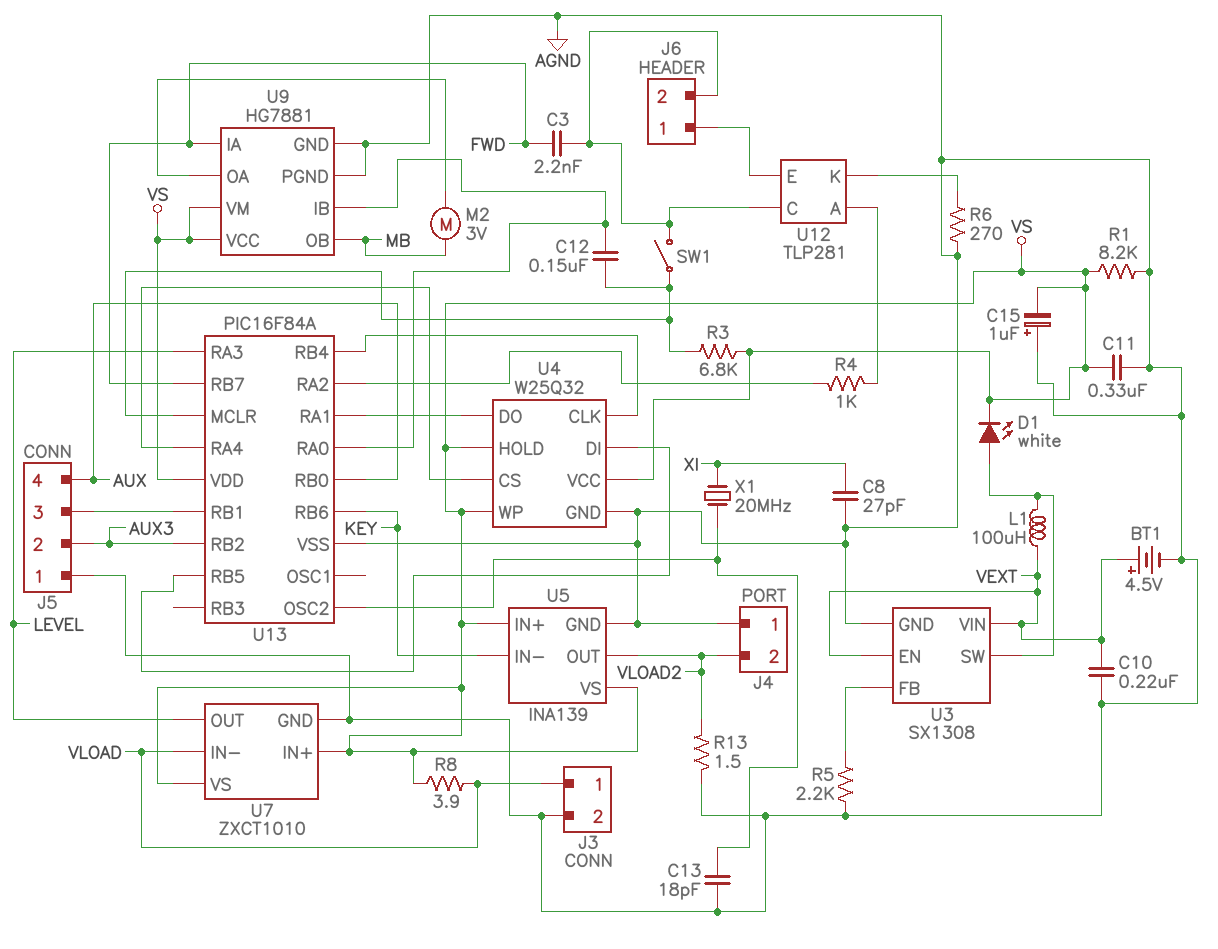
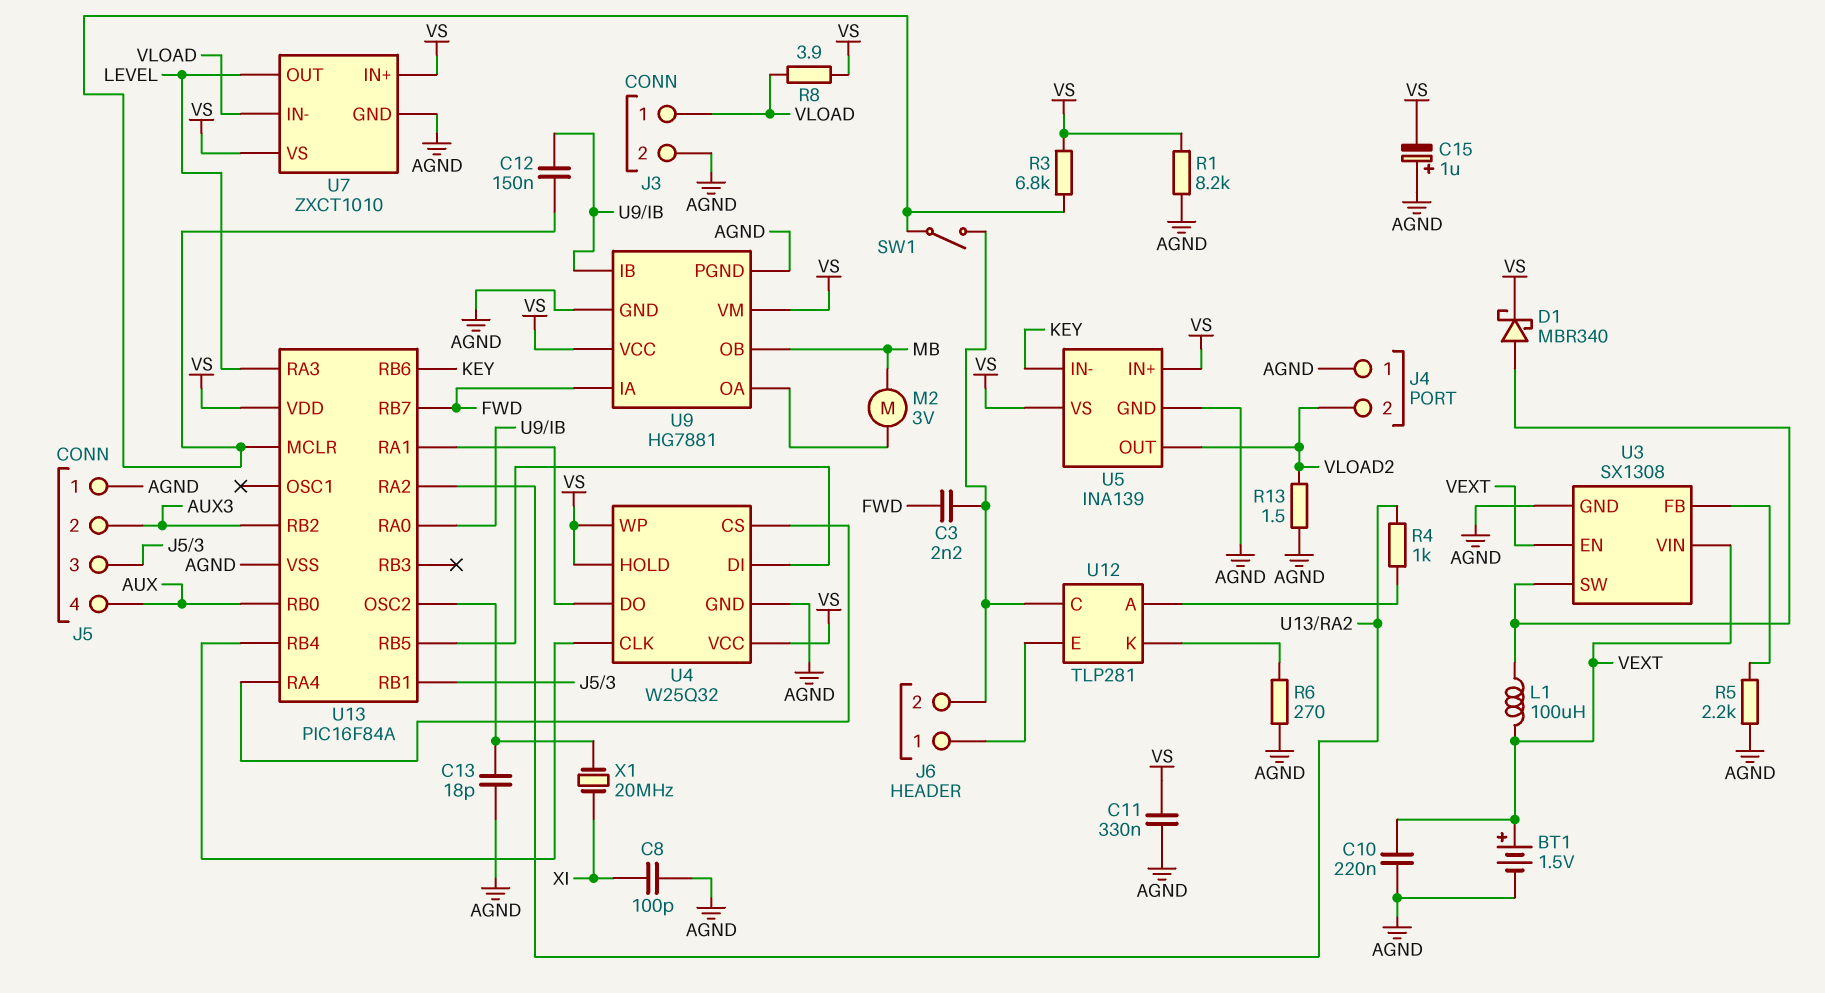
BT1: 4.5V (plus VEXT, minus AGND) -> 1.5V (plus VEXT, minus AGND)
C8: 27pF (AGND, XI) -> 100pF (AGND, XI)
D1: LED white (A U3/SW, K VS) -> schottky MBR340 (A U3/SW, K VS)

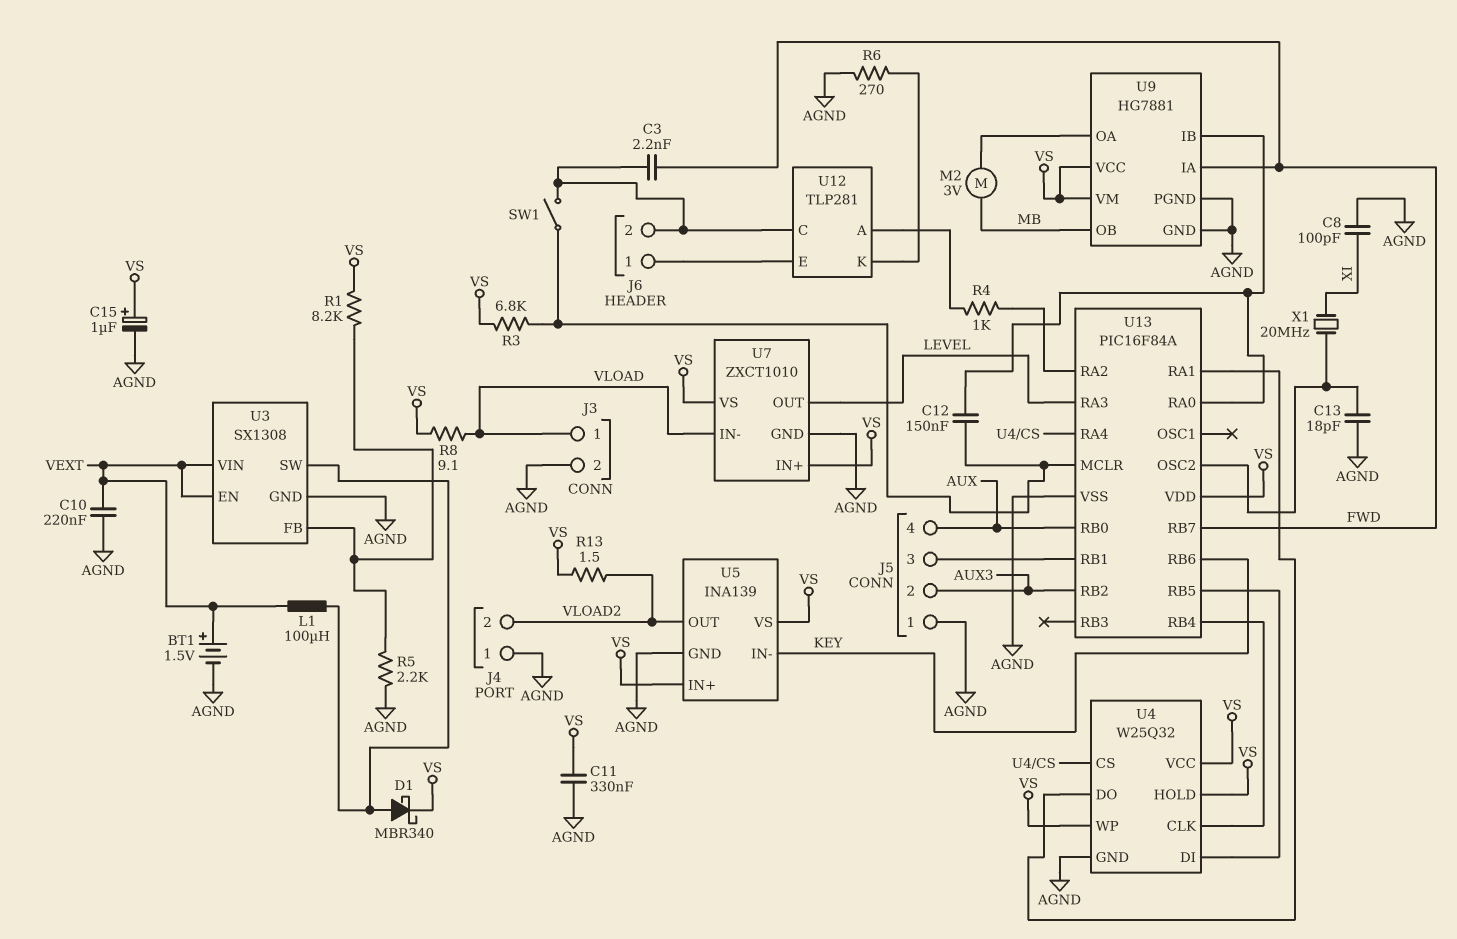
C15: 1uF (plus AGND, minus VS) -> 1uF (plus VS, minus AGND)
R1: 8.2k (AGND, VS) -> 8.2k (U3/FB, VS)
R8: 3.9 (VLOAD, VS) -> 9.1 (VLOAD, VS)
R13: 1.5 (AGND, VLOAD2) -> 1.5 (VLOAD2, VS)

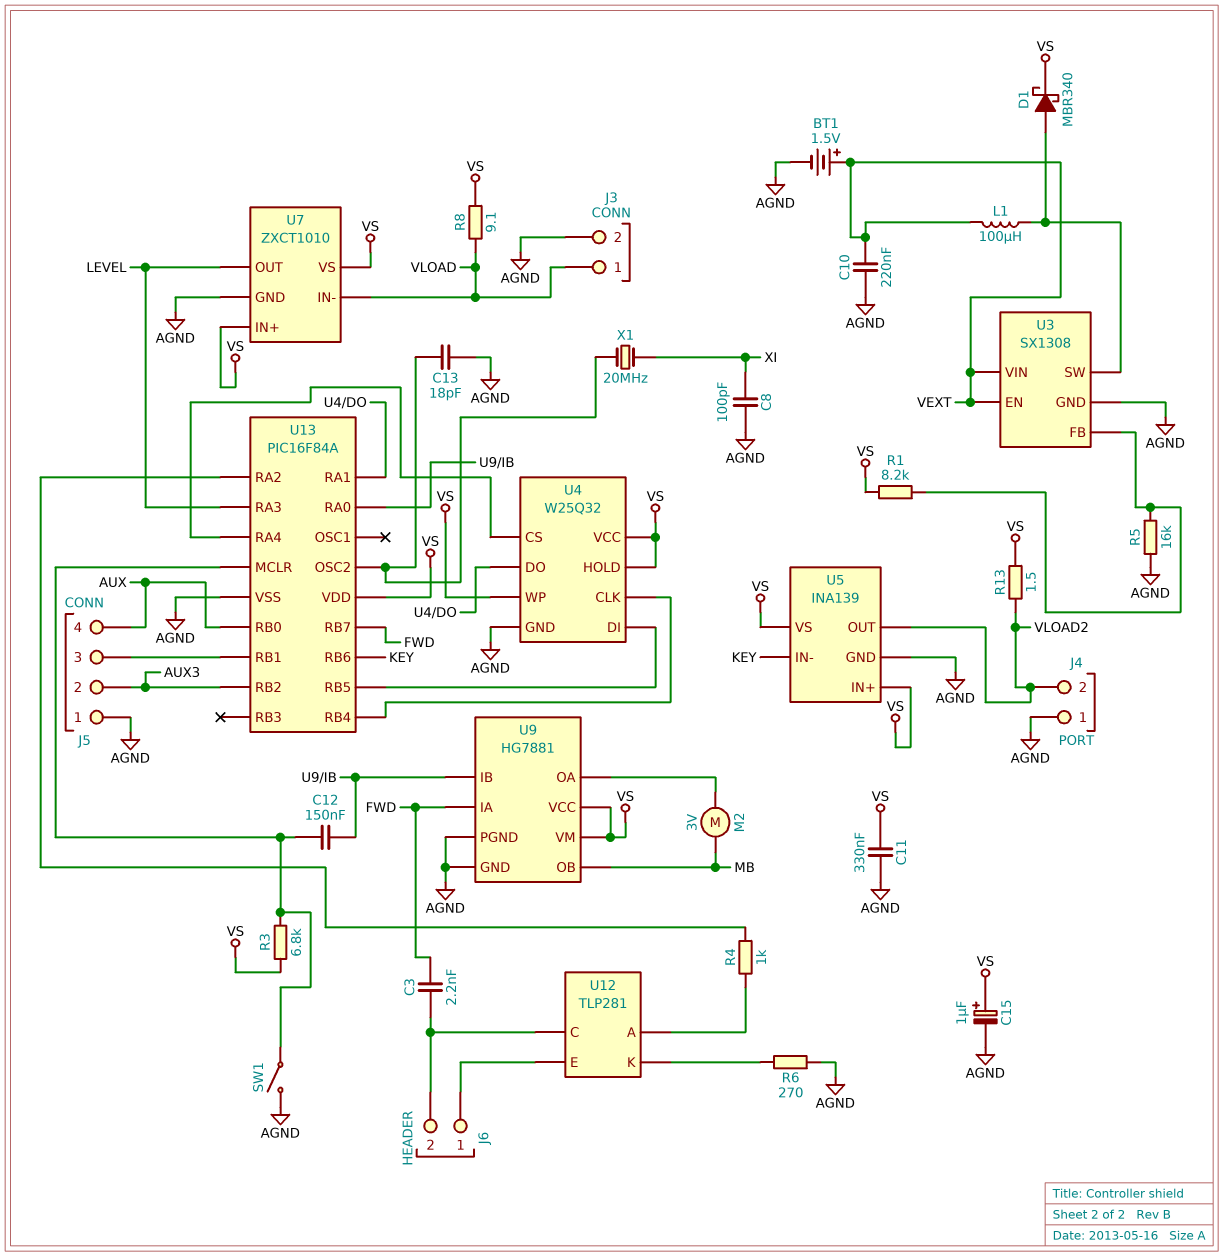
R5: 2.2k (AGND, U3/FB) -> 16k (AGND, U3/FB)
SW1: switch (J6/2, U13/MCLR) -> switch (AGND, U13/MCLR)

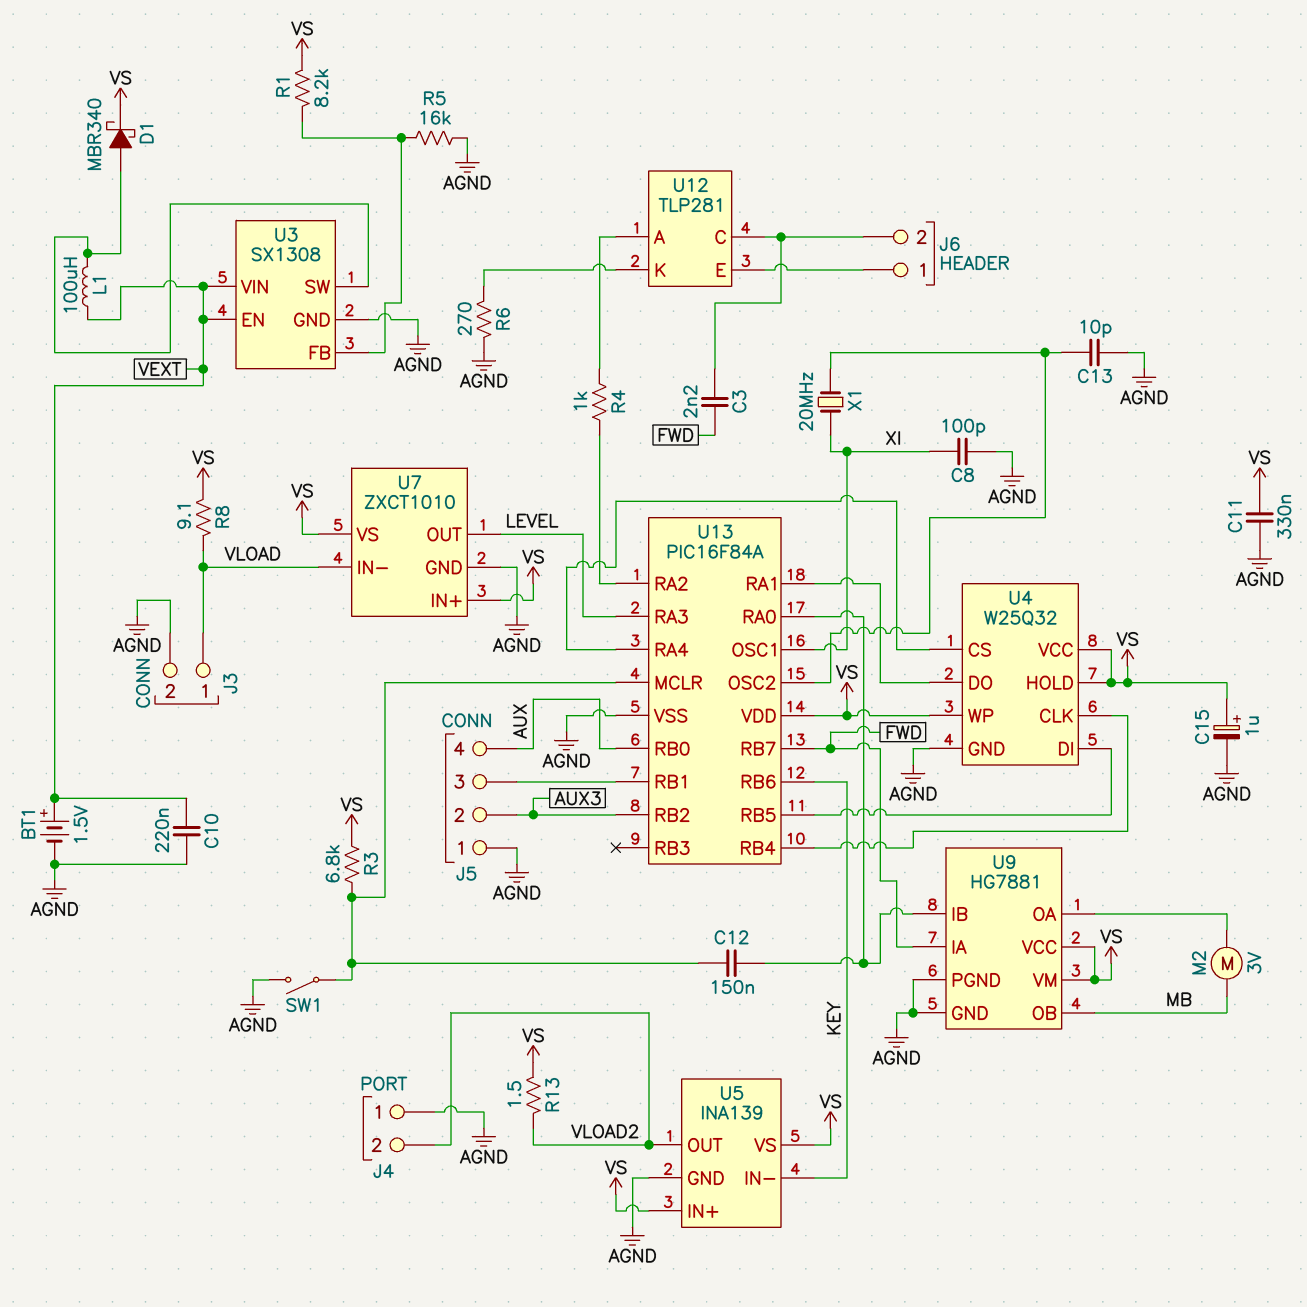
C13: 18pF (AGND, U13/OSC2) -> 10pF (AGND, U13/OSC2)
U13 pin OSC1: none -> XI

